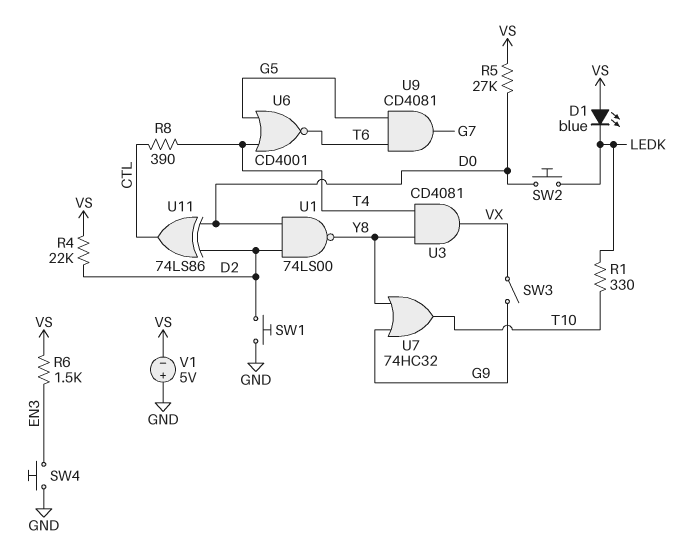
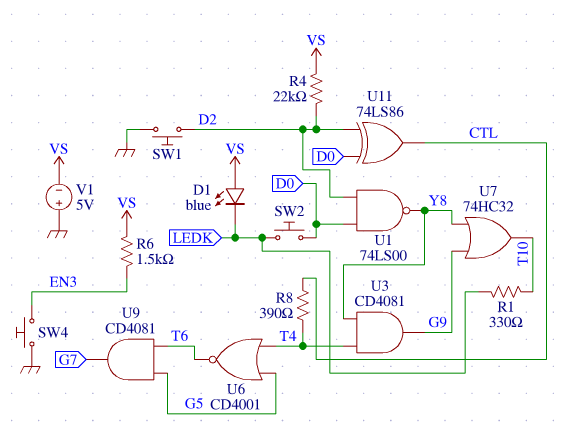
R5: 27k (D0, VS) -> none
SW3: switch (G9, VX) -> none
U3: AND CD4081 (in T4, in Y8, out VX) -> AND CD4081 (in T4, in Y8, out G9)

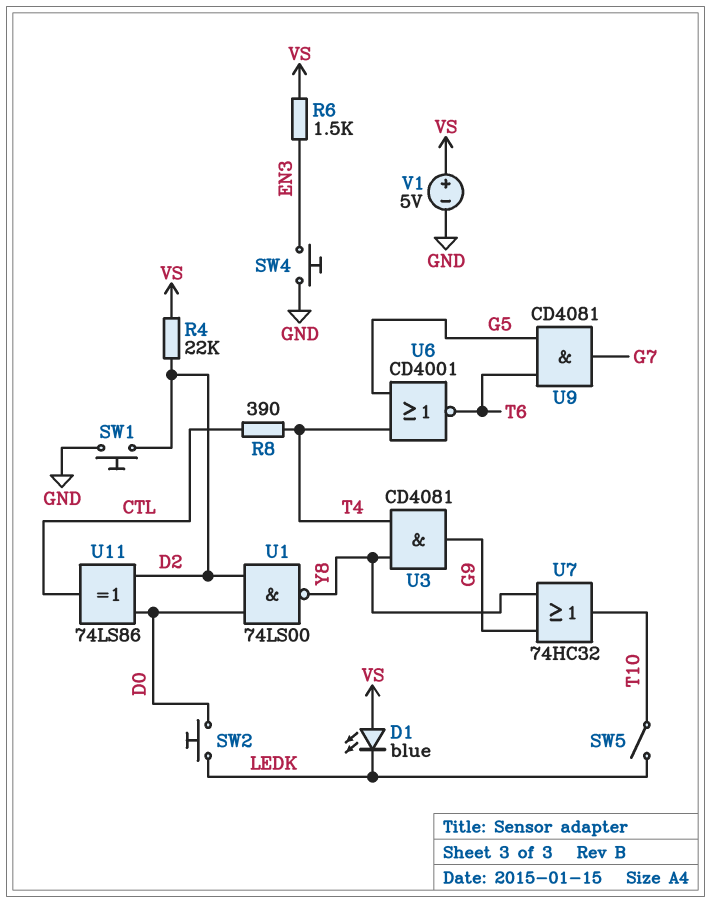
R1: 330 (LEDK, T10) -> none
SW5: none -> switch (LEDK, T10)
V1: 5V (plus GND, minus VS) -> 5V (plus VS, minus GND)

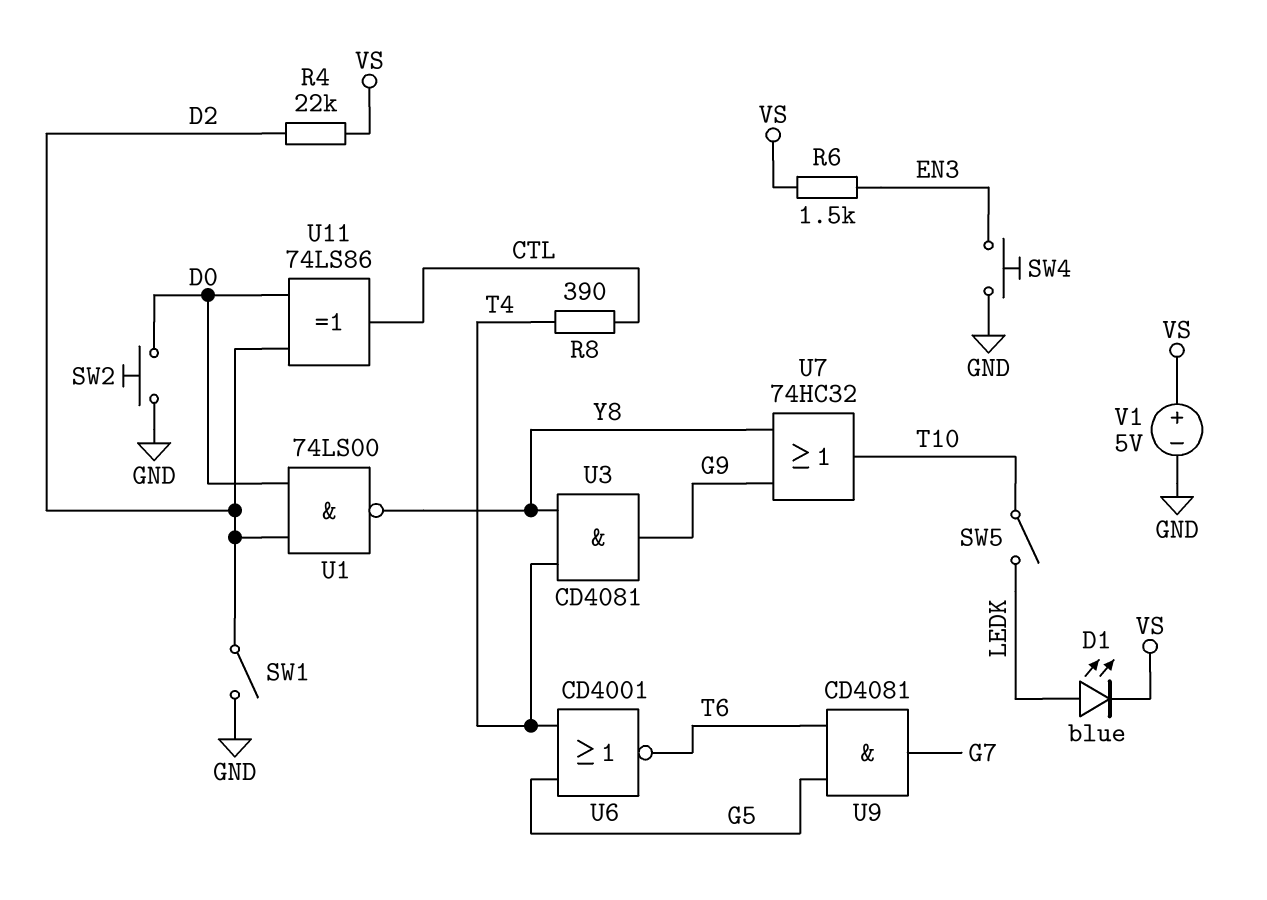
D1: LED blue (A VS, K LEDK) -> LED blue (A LEDK, K VS)
SW1: button (D2, GND) -> switch (D2, GND)
SW2: button (D0, LEDK) -> button (D0, GND)

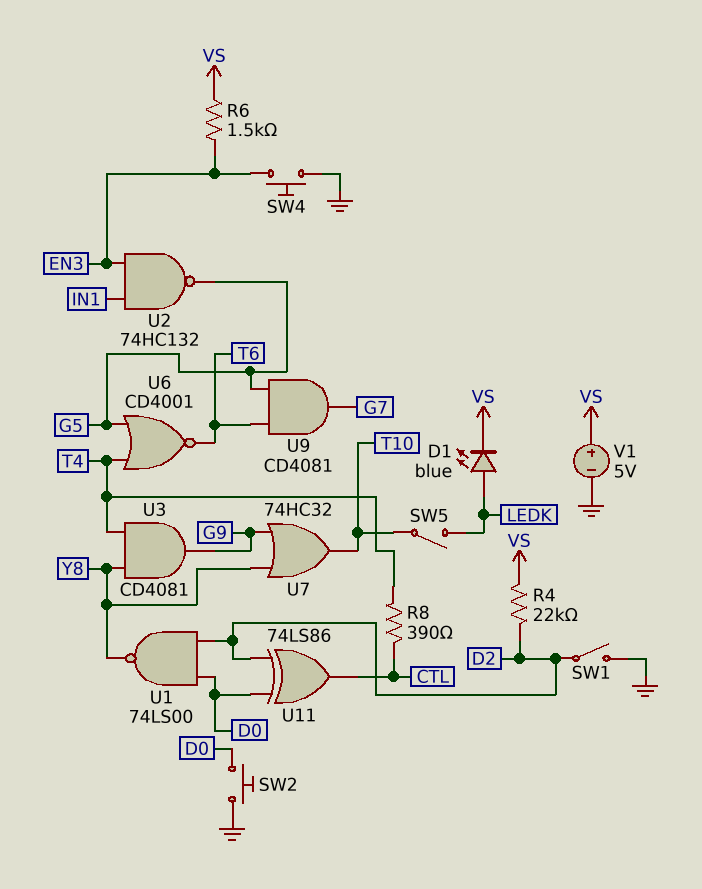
U2: none -> NAND 74HC132 (in EN3, in IN1, out G5)

